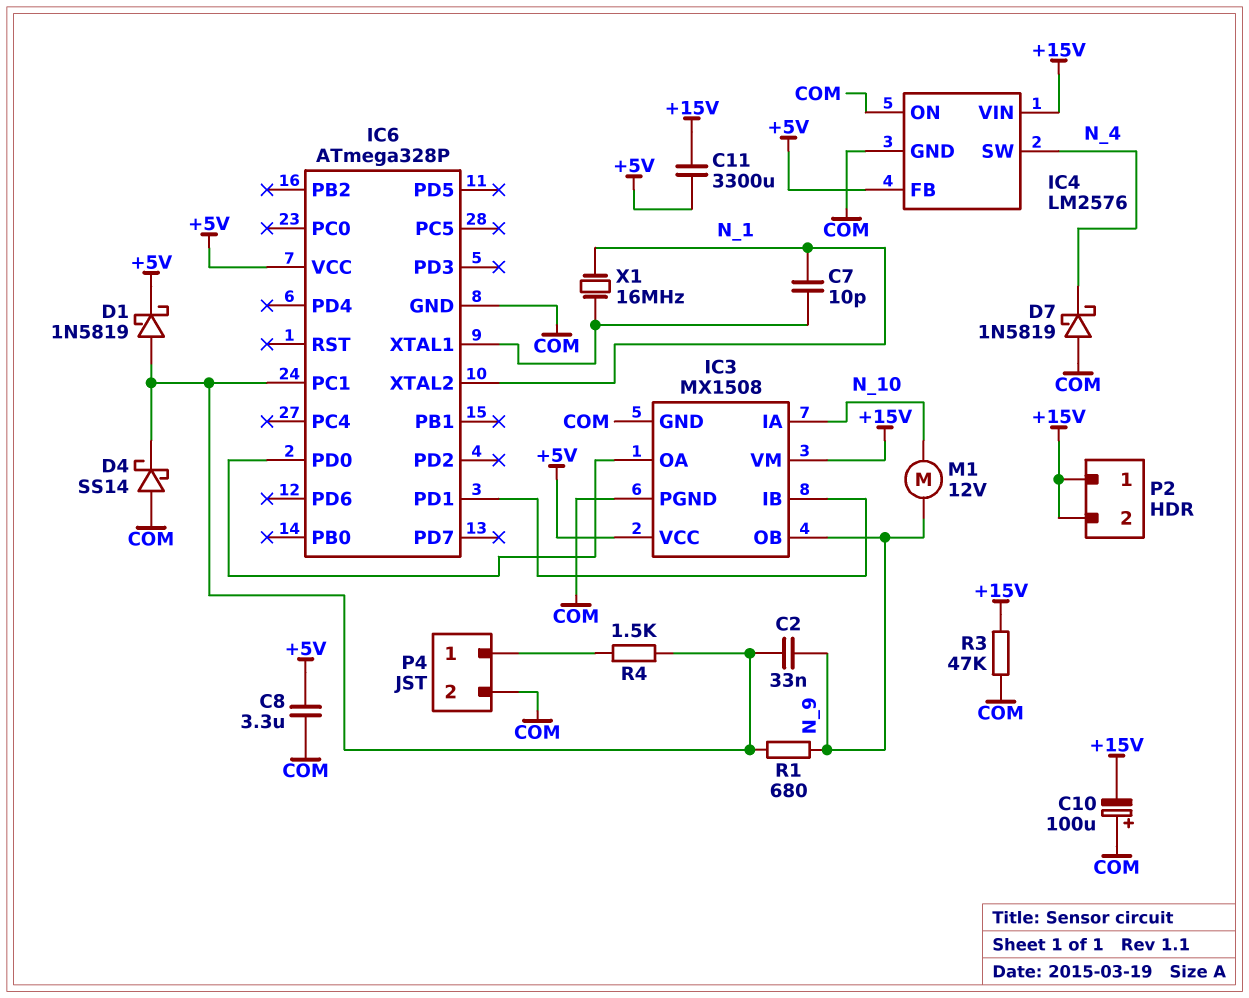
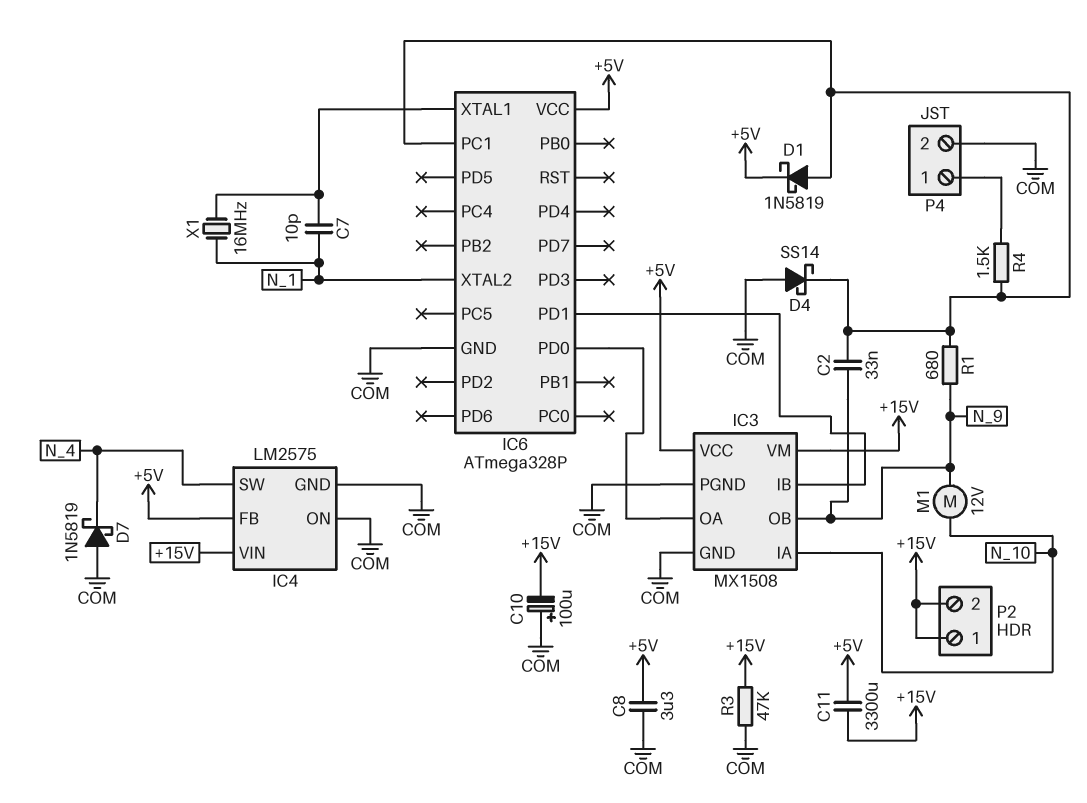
IC4: LM2576 -> LM2575

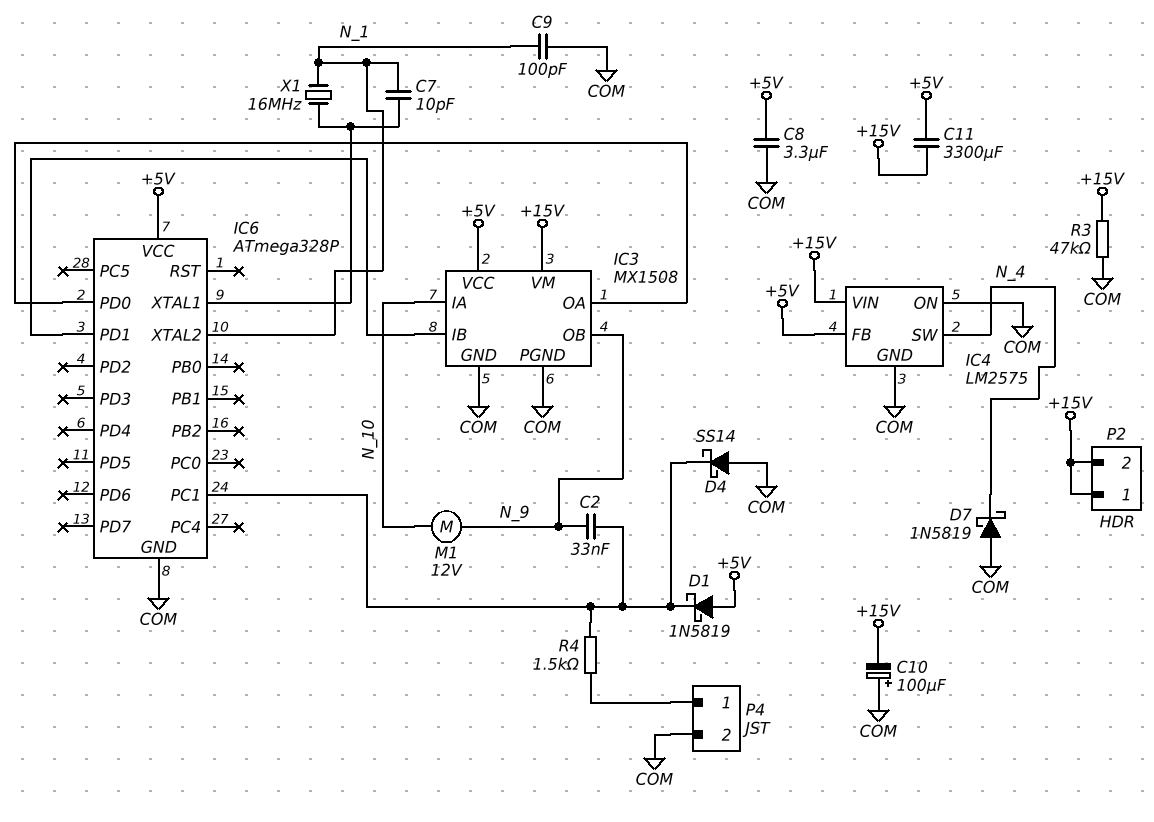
C9: none -> 100pF (COM, N_1)
D1: schottky 1N5819 (A IC6/PC1, K +5V) -> schottky 1N5819 (A +5V, K IC6/PC1)
R1: 680 (IC6/PC1, N_9) -> none

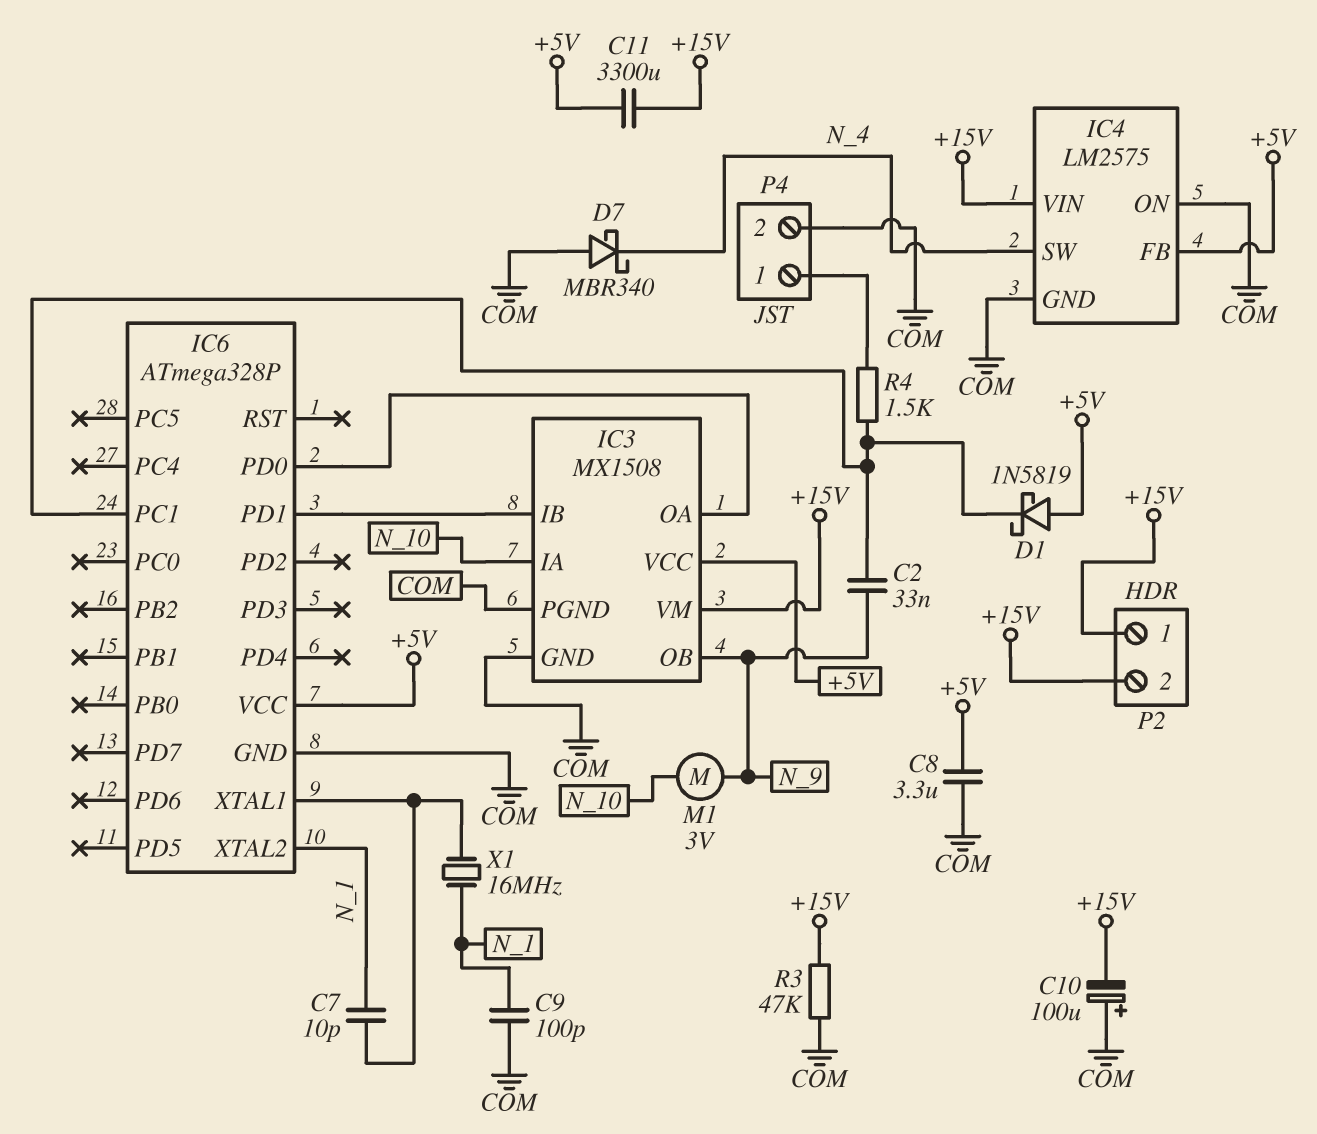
D4: schottky SS14 (A COM, K IC6/PC1) -> none
D7: schottky 1N5819 (A COM, K N_4) -> schottky MBR340 (A COM, K N_4)
M1: motor 12V (N_9, N_10) -> motor 3V (N_9, N_10)

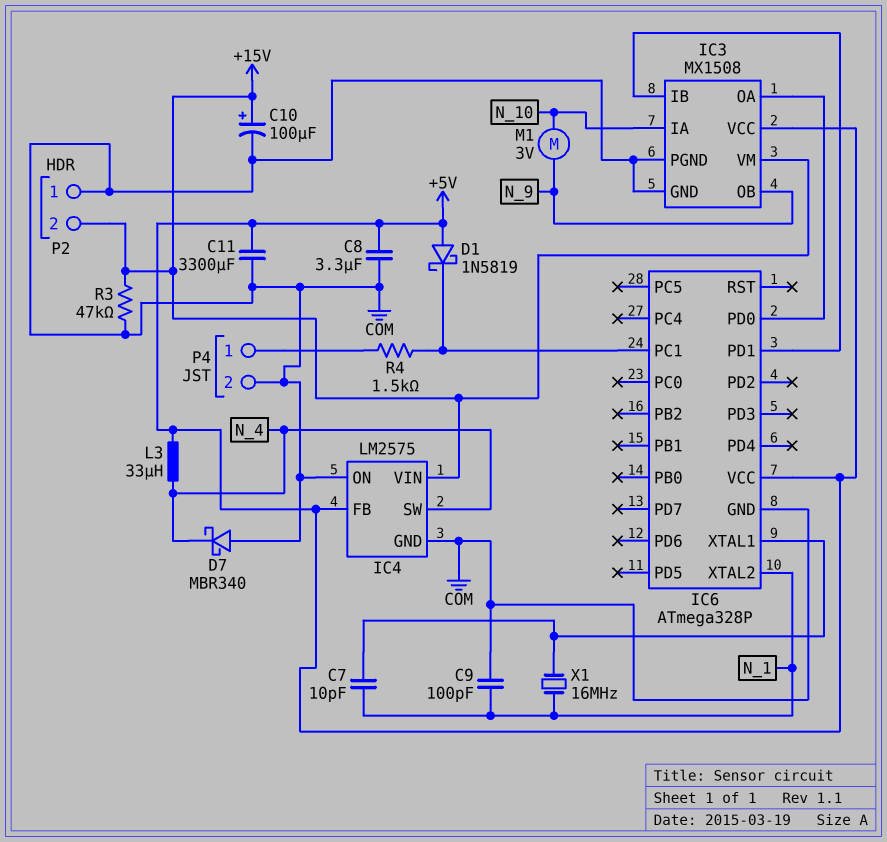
C2: 33nF (IC6/PC1, N_9) -> none
C10: 100uF (plus COM, minus +15V) -> 100uF (plus +15V, minus COM)
C11: 3300uF (+5V, +15V) -> 3300uF (+5V, COM)
L3: none -> 33uH (+5V, N_4)
P2 pin 1: +15V -> COM

